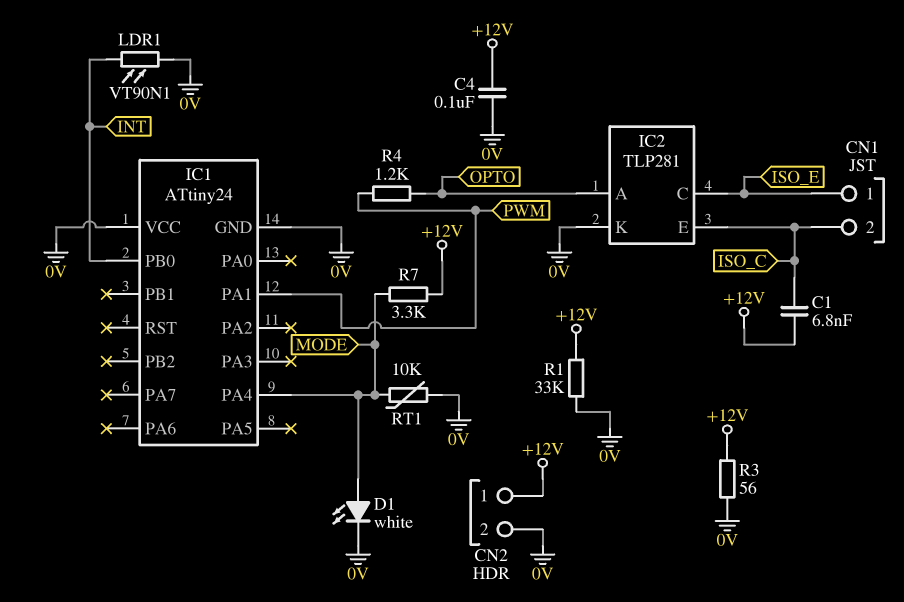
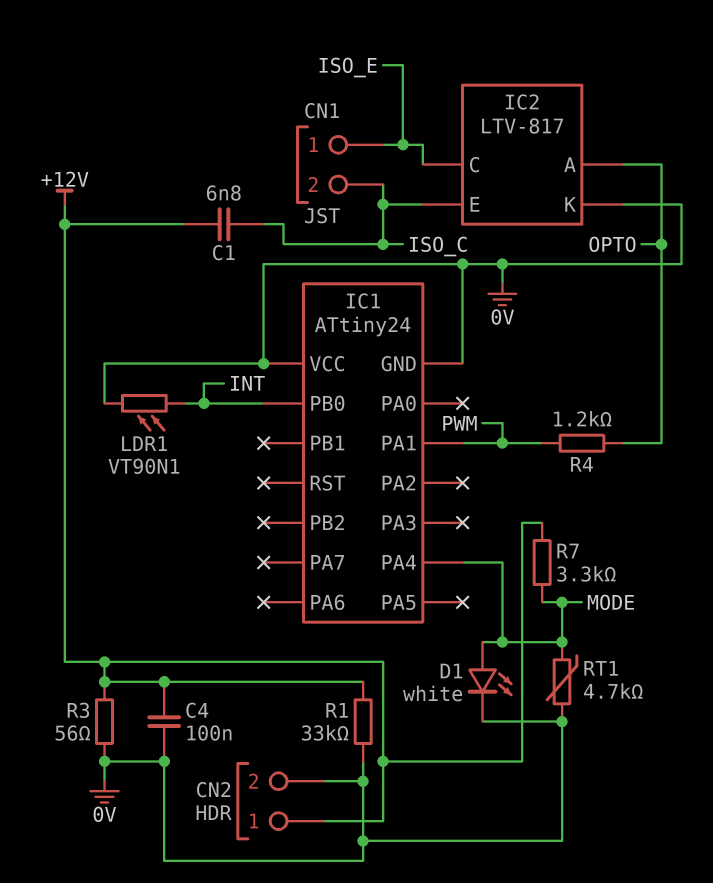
IC2: TLP281 -> LTV-817
RT1: 10k (0V, MODE) -> 4.7k (0V, MODE)

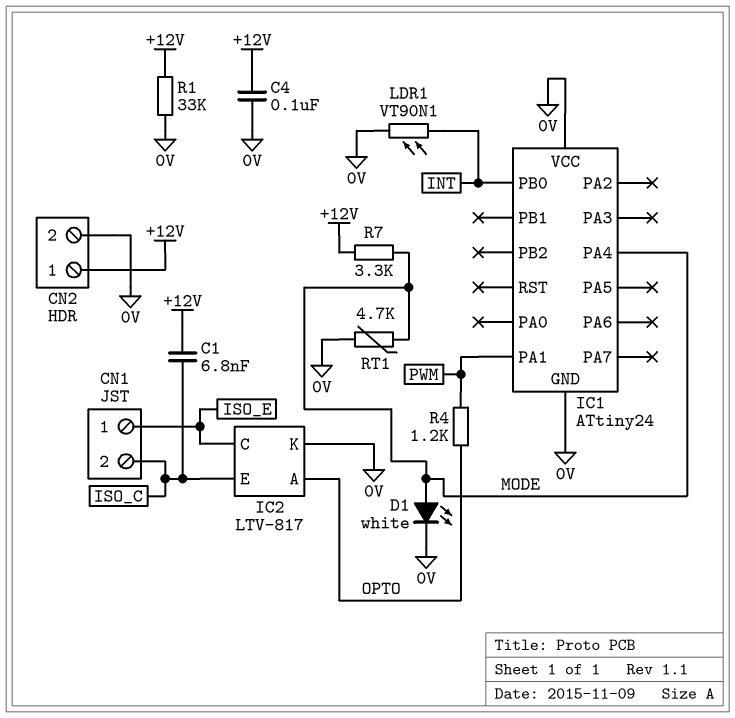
R3: 56 (+12V, 0V) -> none

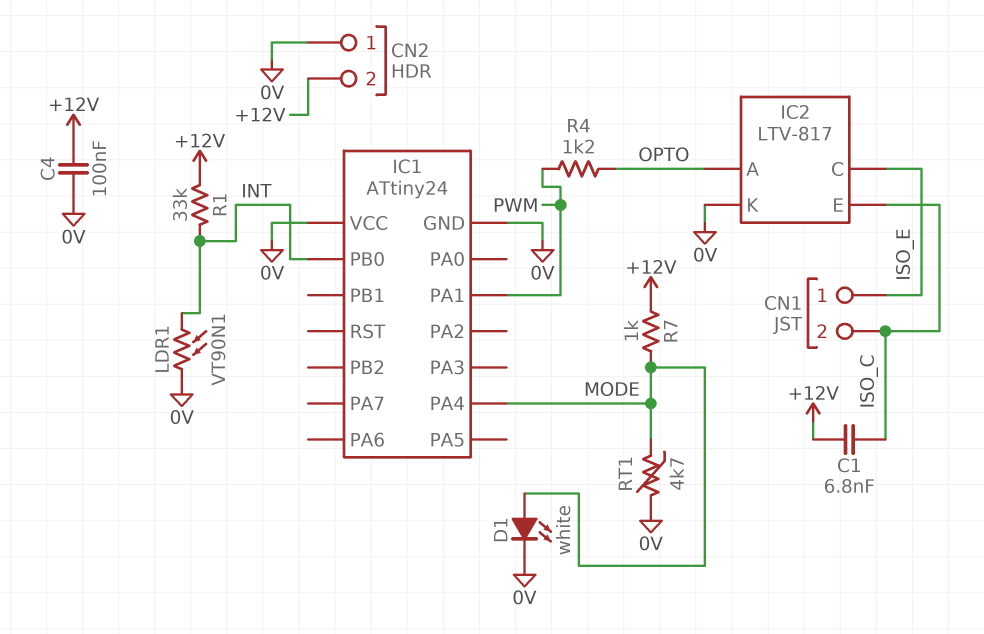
CN2 pin 1: +12V -> 0V
CN2 pin 2: 0V -> +12V
R1: 33k (+12V, 0V) -> 33k (+12V, INT)
R7: 3.3k (+12V, MODE) -> 1k (+12V, MODE)

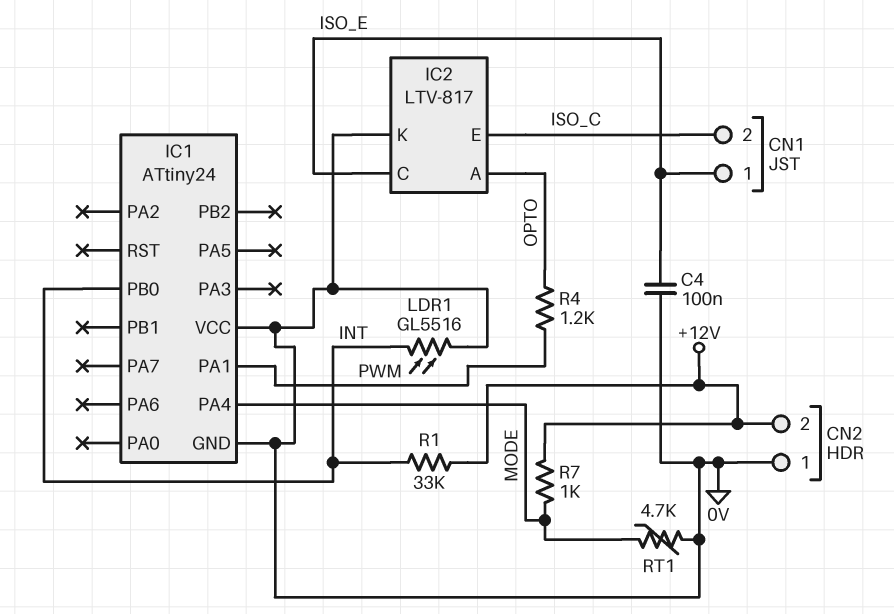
C1: 6.8nF (+12V, ISO_C) -> none
C4: 100nF (+12V, 0V) -> 100nF (0V, ISO_E)
D1: LED white (A MODE, K 0V) -> none
LDR1: VT90N1 (0V, INT) -> GL5516 (0V, INT)

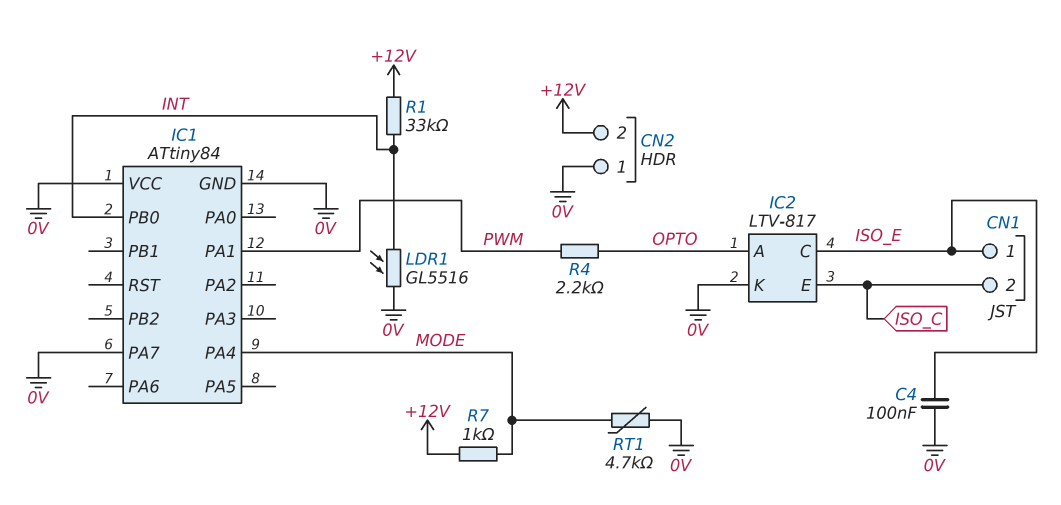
IC1: ATtiny24 -> ATtiny84
IC1 pin PA7: none -> 0V
R4: 1.2k (OPTO, PWM) -> 2.2k (OPTO, PWM)

